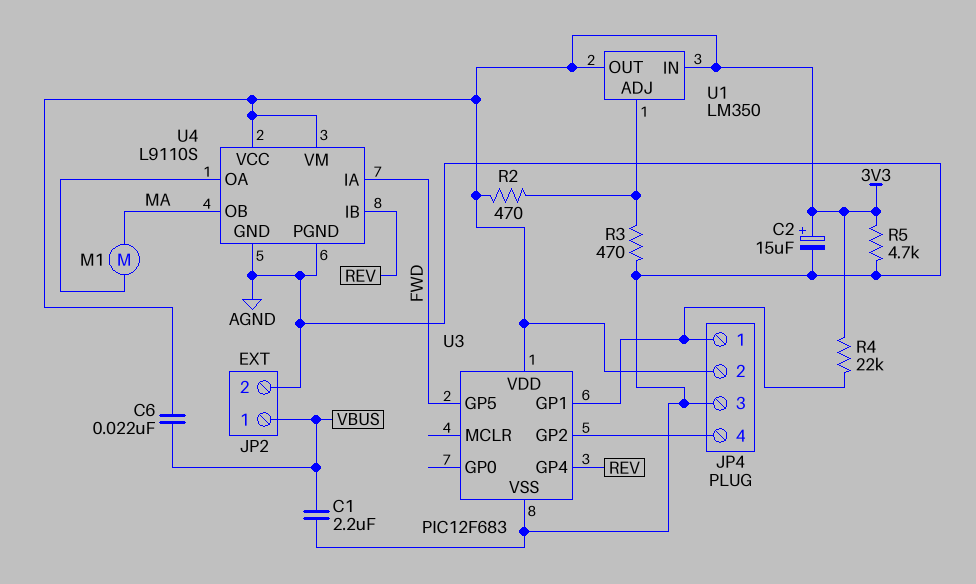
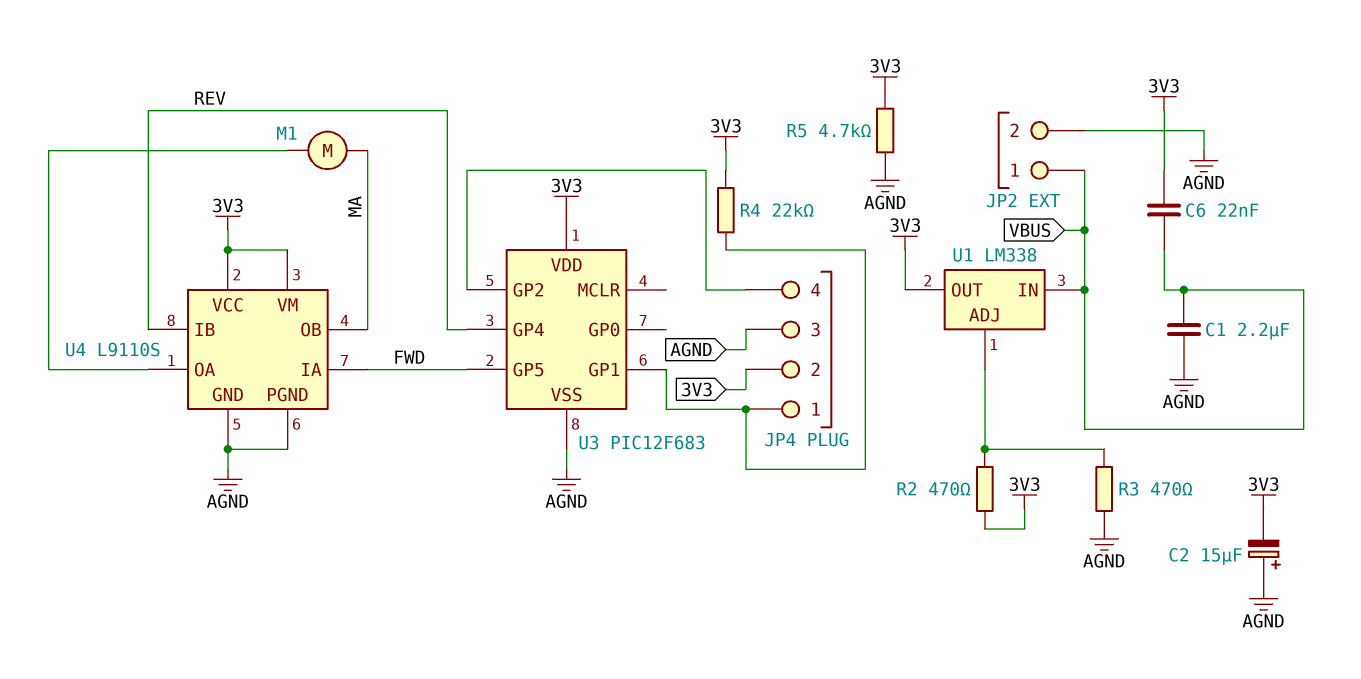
C2: 15uF (plus 3V3, minus AGND) -> 15uF (plus AGND, minus 3V3)
U1: LM350 -> LM338
U1 pin IN: 3V3 -> VBUS

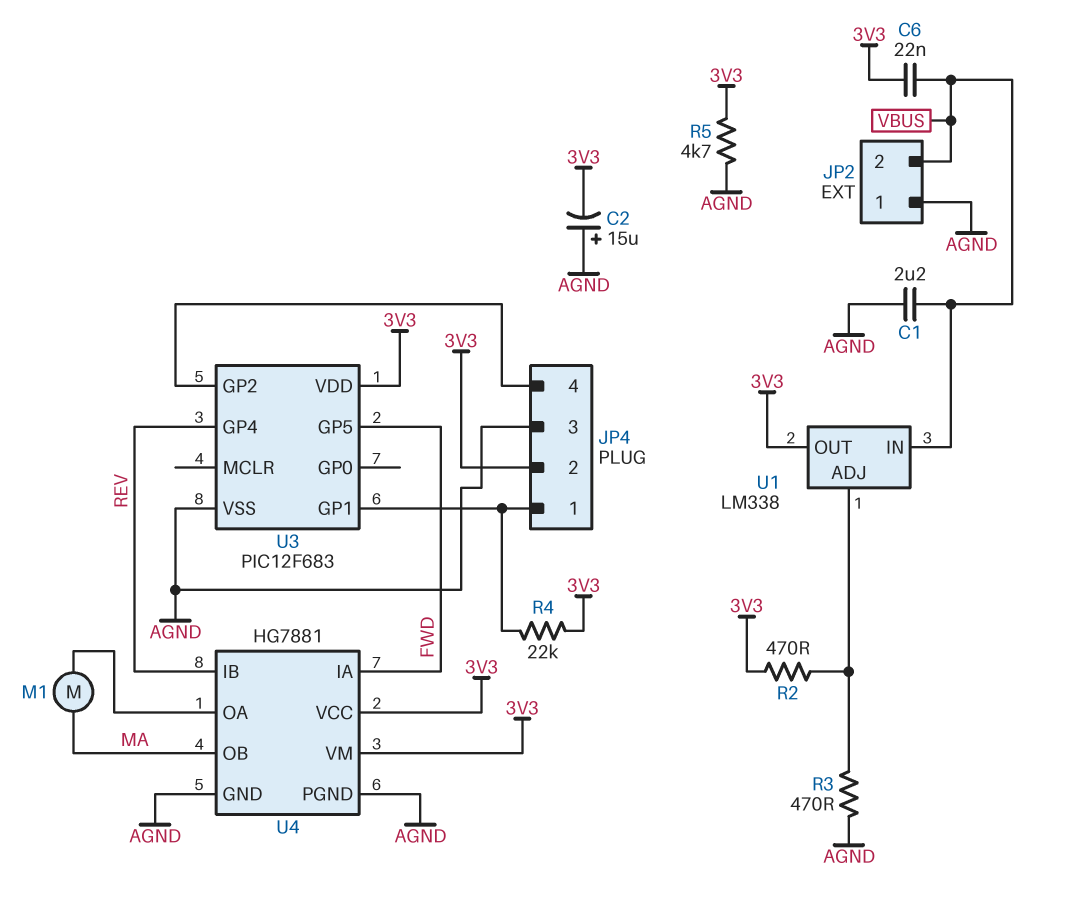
JP2 pin 1: VBUS -> AGND
JP2 pin 2: AGND -> VBUS
U4: L9110S -> HG7881

